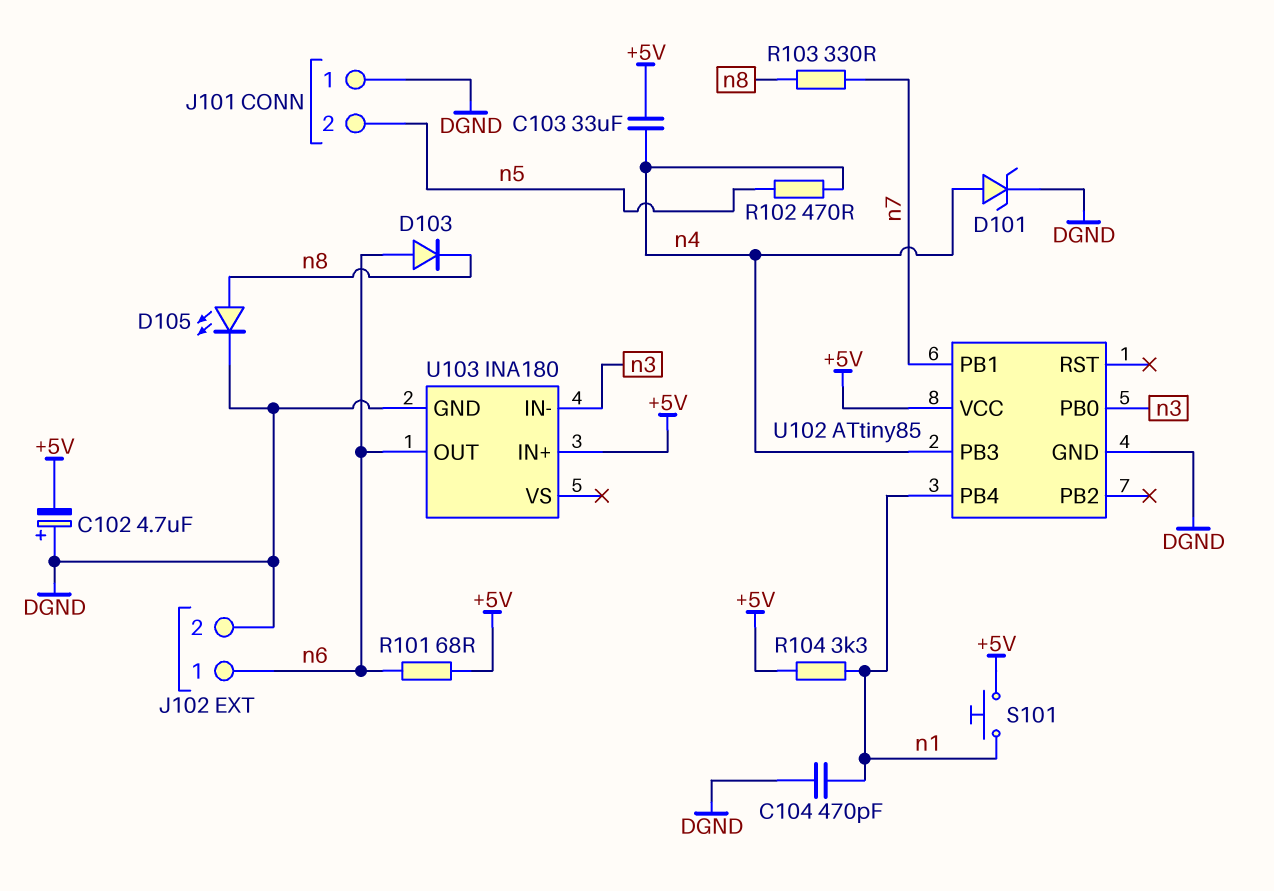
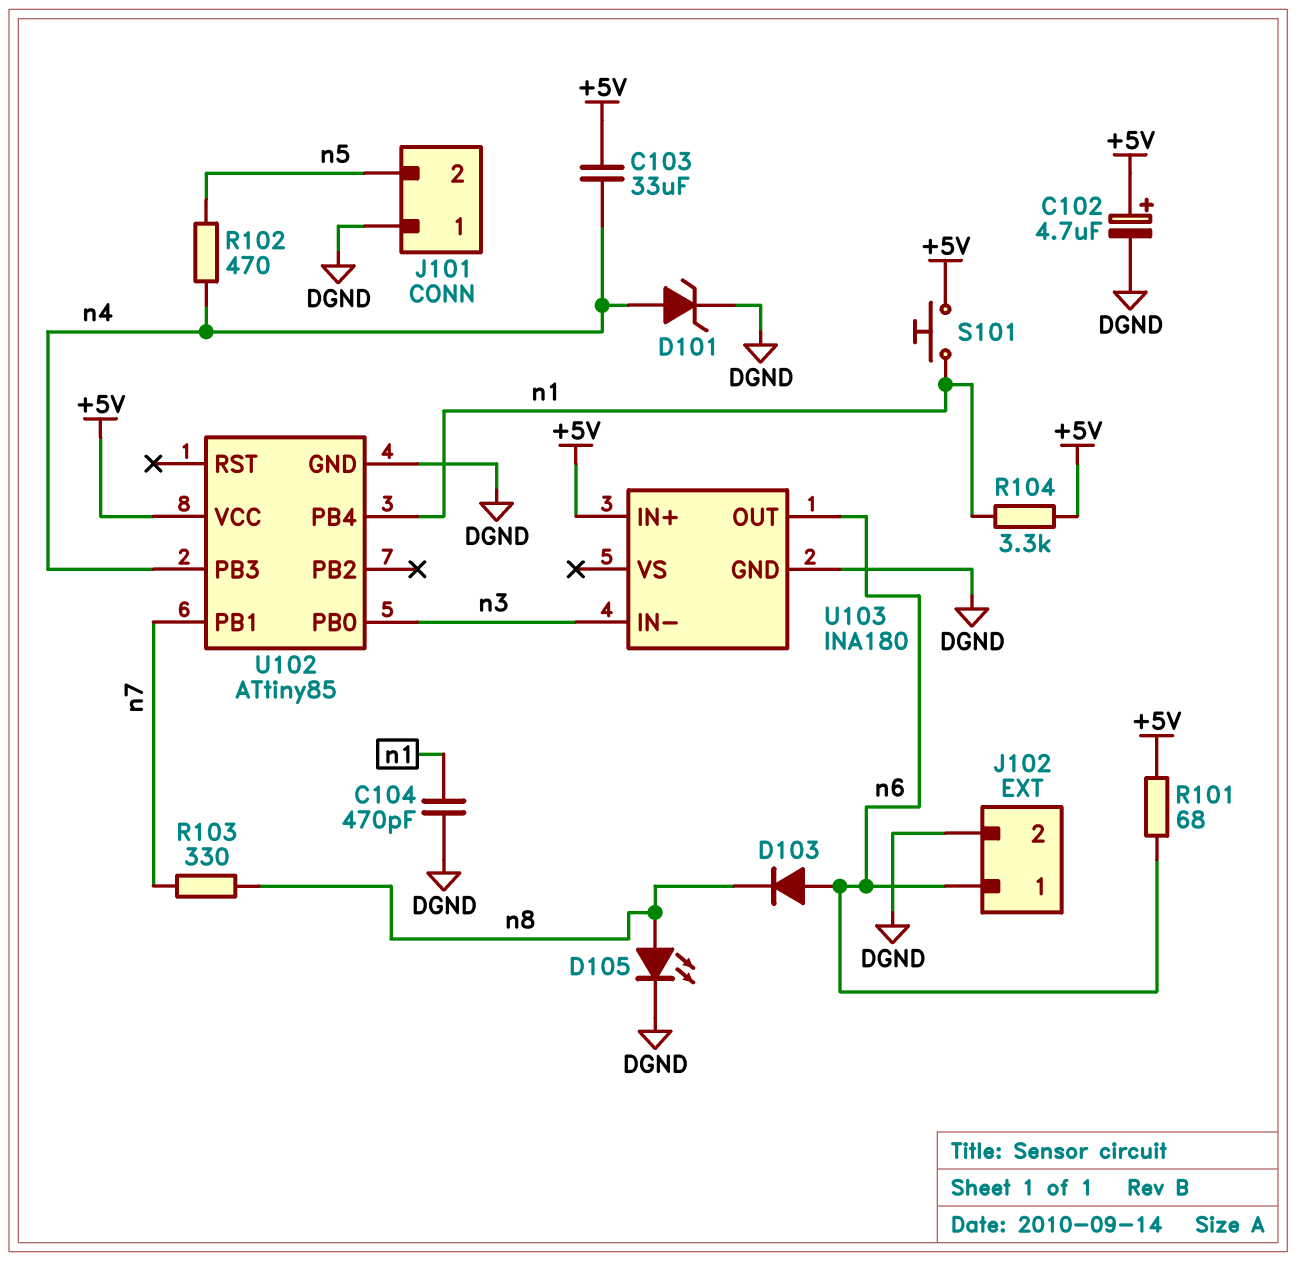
C102: 4.7uF (plus DGND, minus +5V) -> 4.7uF (plus +5V, minus DGND)

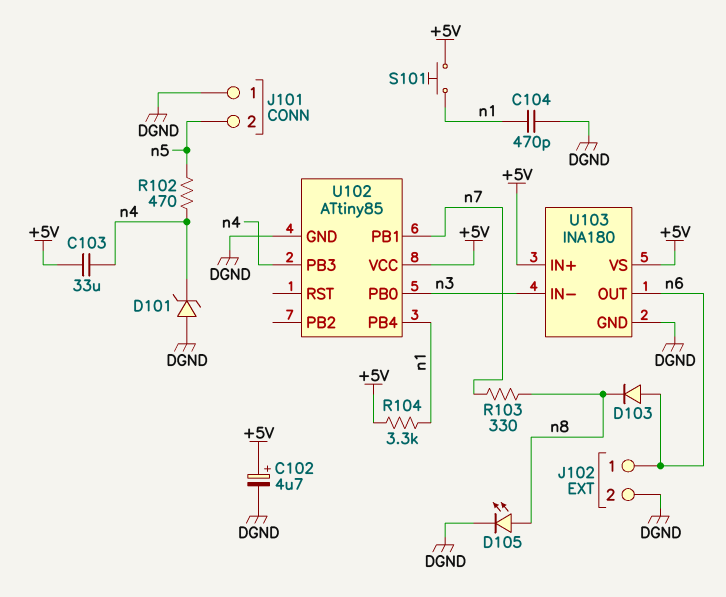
D101: zener (A n4, K DGND) -> zener (A DGND, K n4)
R101: 68 (+5V, n6) -> none
U103 pin VS: none -> +5V

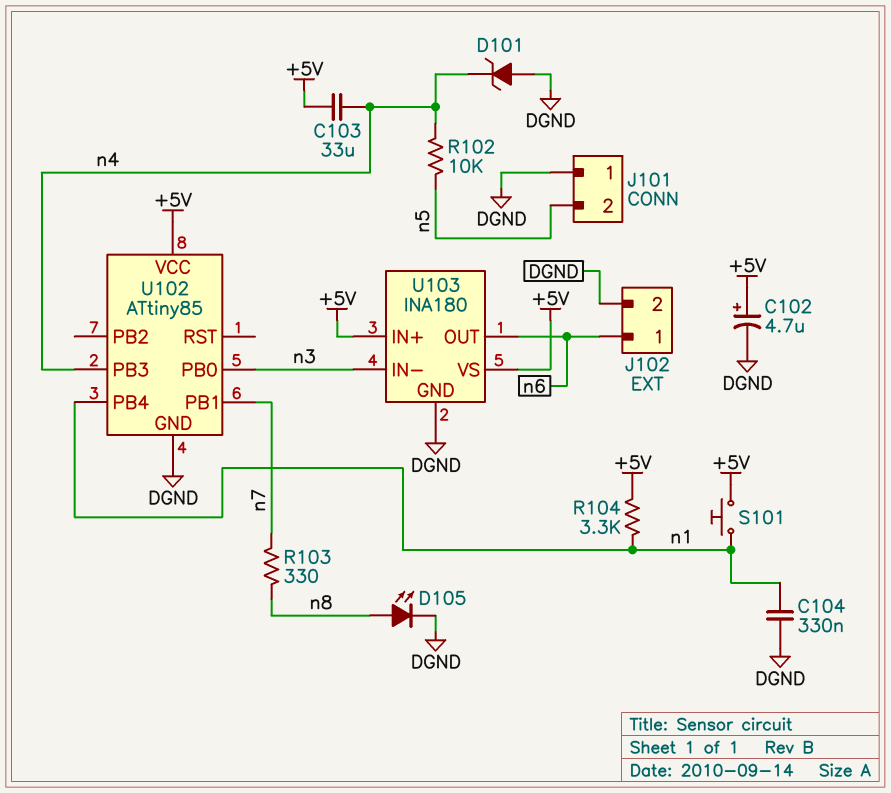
C104: 470pF (DGND, n1) -> 330nF (DGND, n1)
D103: diode (A n6, K n8) -> none
R102: 470 (n4, n5) -> 10k (n4, n5)

